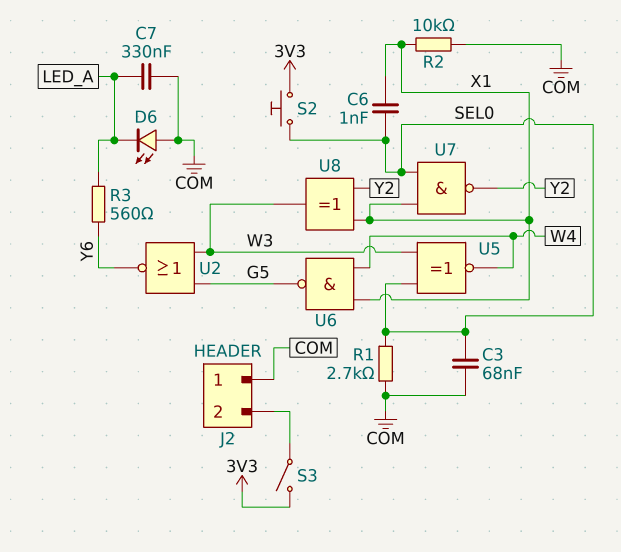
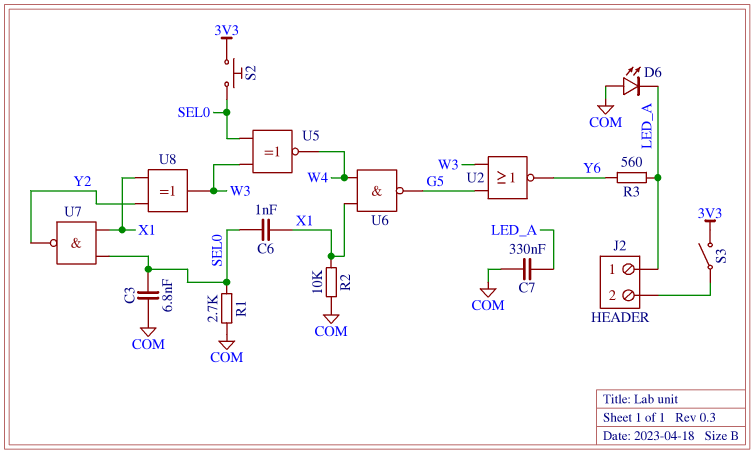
C3: 68nF (COM, SEL0) -> 6.8nF (COM, SEL0)
J2 pin 1: COM -> LED_A

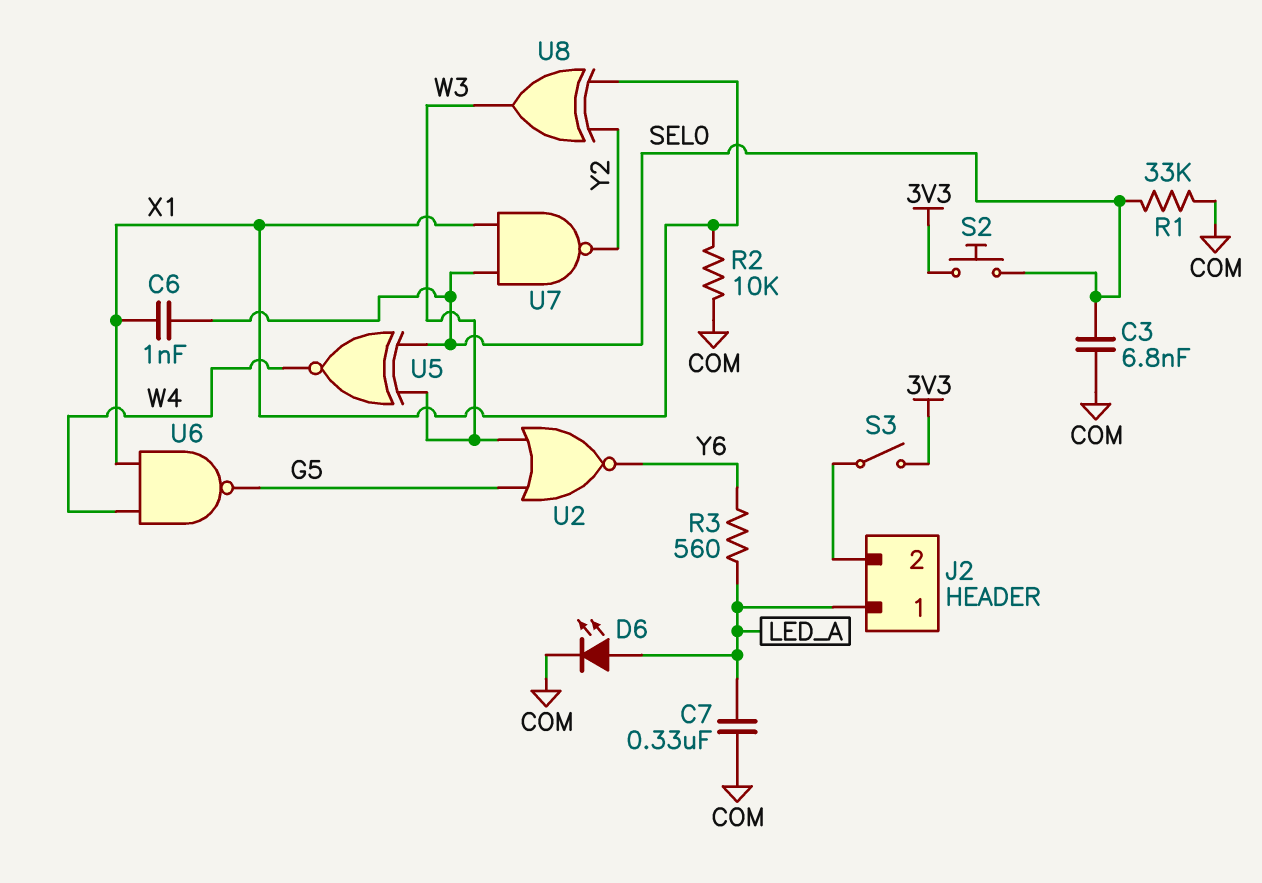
D6: LED (A COM, K LED_A) -> LED (A LED_A, K COM)
R1: 2.7k (COM, SEL0) -> 33k (COM, SEL0)

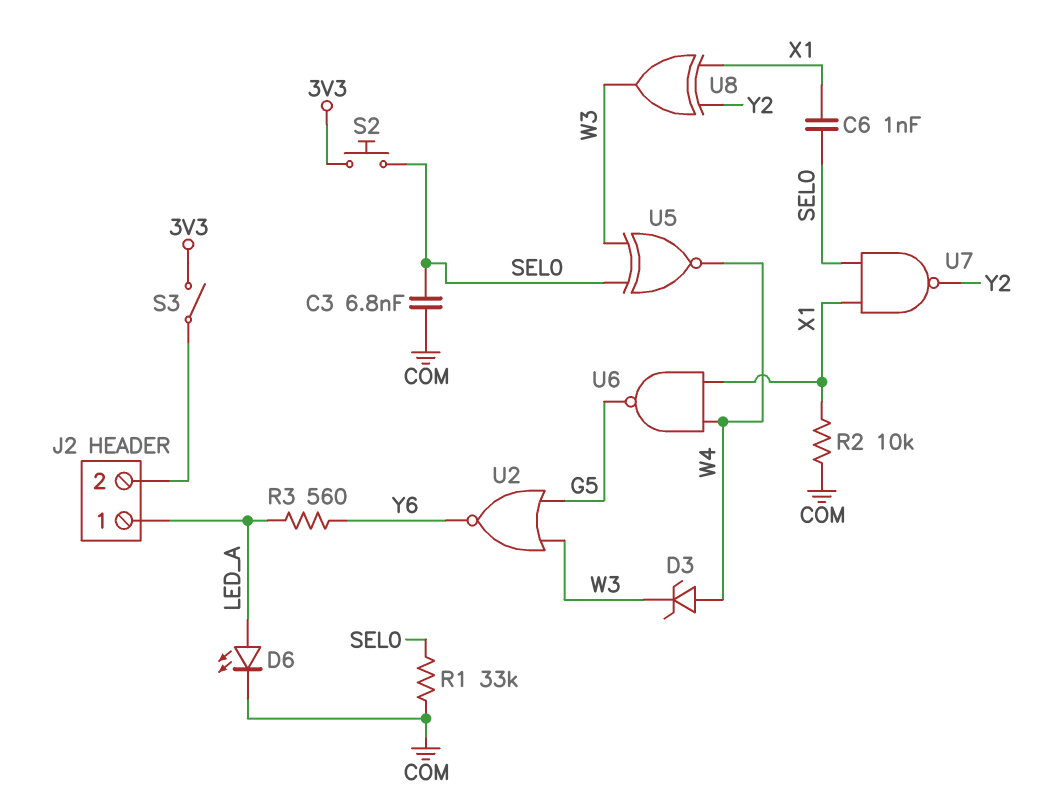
C7: 330nF (COM, LED_A) -> none
D3: none -> zener (A W4, K W3)

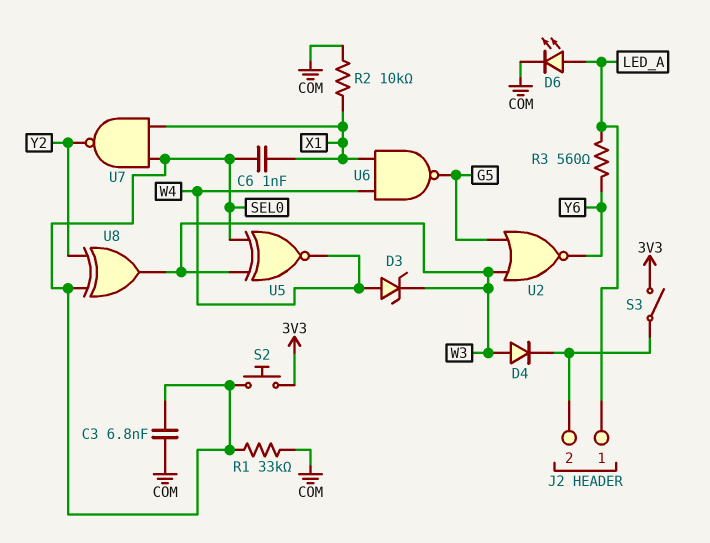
D4: none -> diode (A W3, K J2/2)
U8: XOR (in X1, in Y2, out W3) -> XOR (in SEL0, in Y2, out W3)

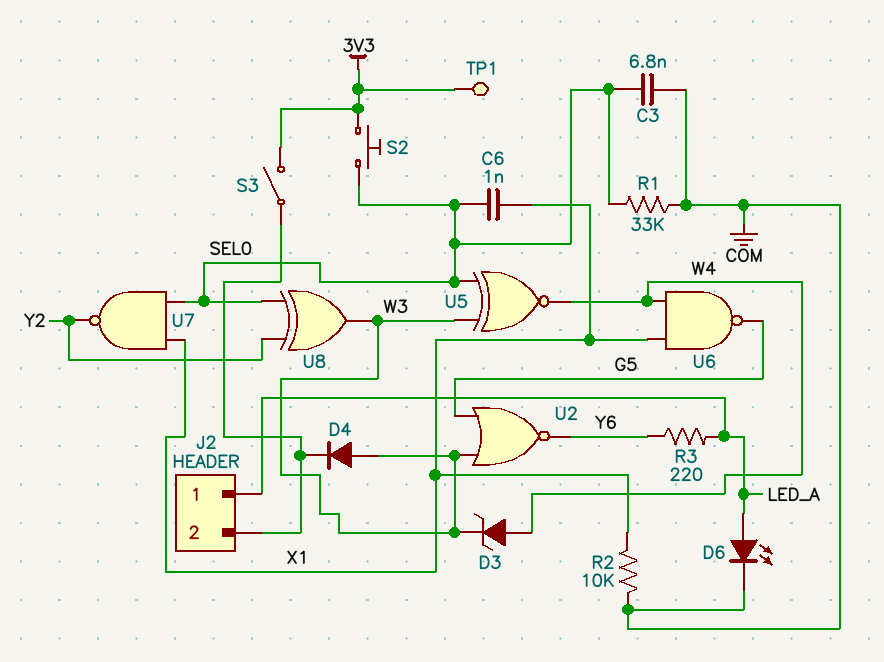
R3: 560 (LED_A, Y6) -> 220 (LED_A, Y6)
TP1: none -> test point (3V3)

